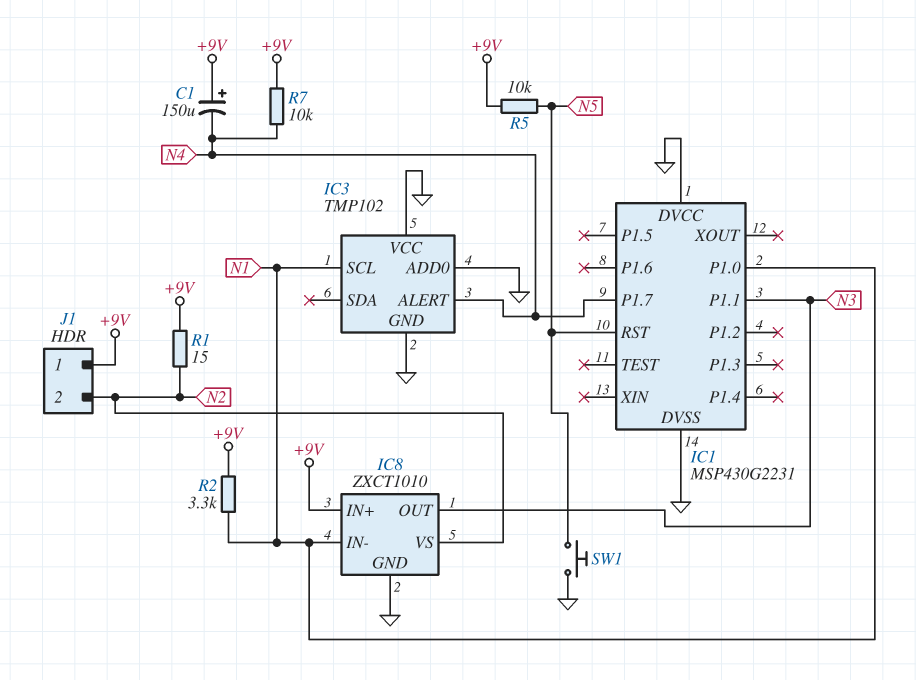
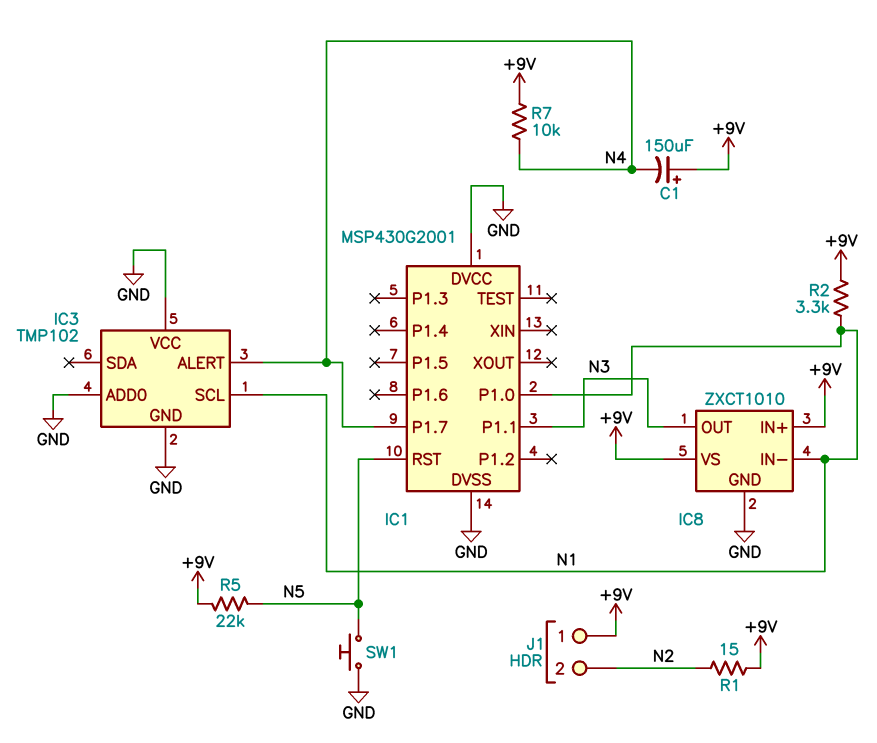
IC1: MSP430G2231 -> MSP430G2001
IC8 pin VS: N2 -> +9V
R5: 10k (+9V, N5) -> 22k (+9V, N5)

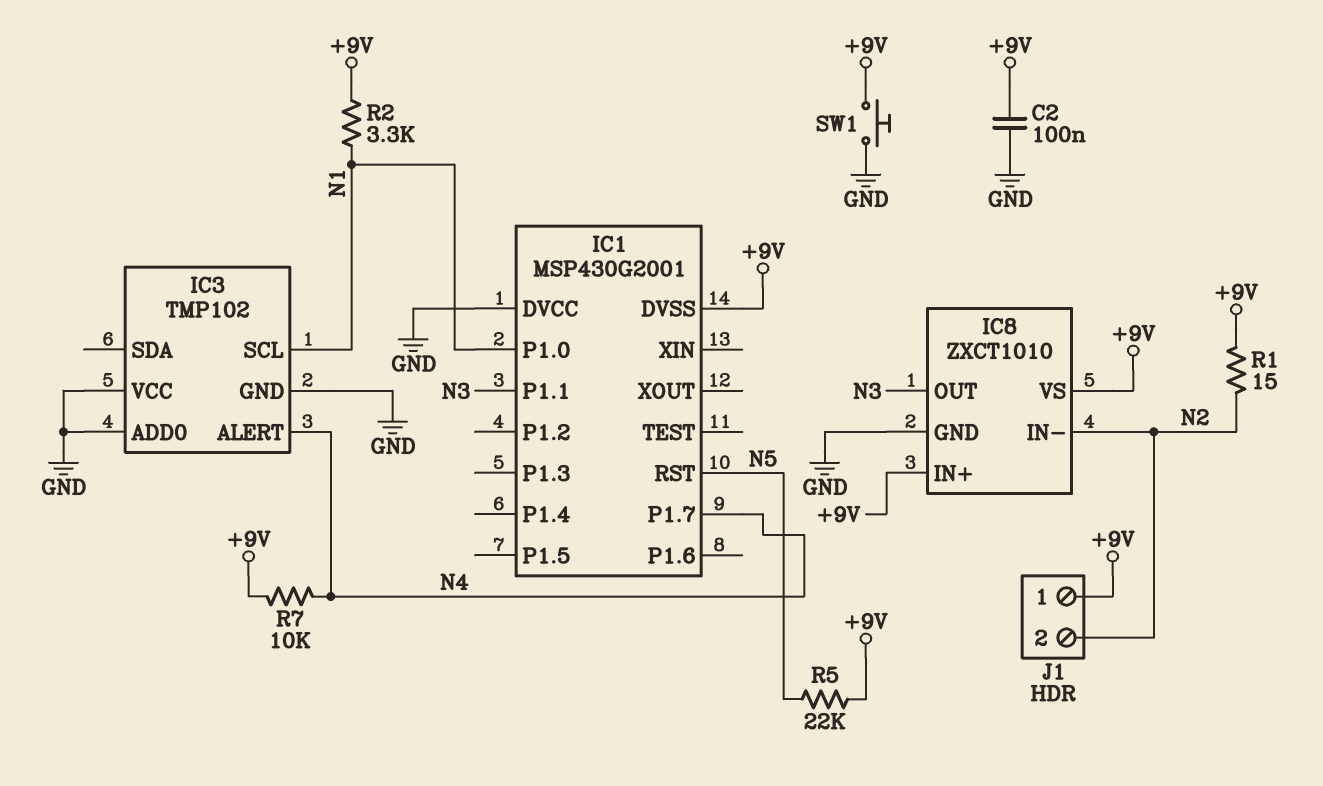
C1: 150uF (plus +9V, minus N4) -> none
C2: none -> 100nF (+9V, GND)
IC1 pin DVSS: GND -> +9V
IC8 pin IN-: N1 -> N2
SW1: button (GND, N5) -> button (+9V, GND)

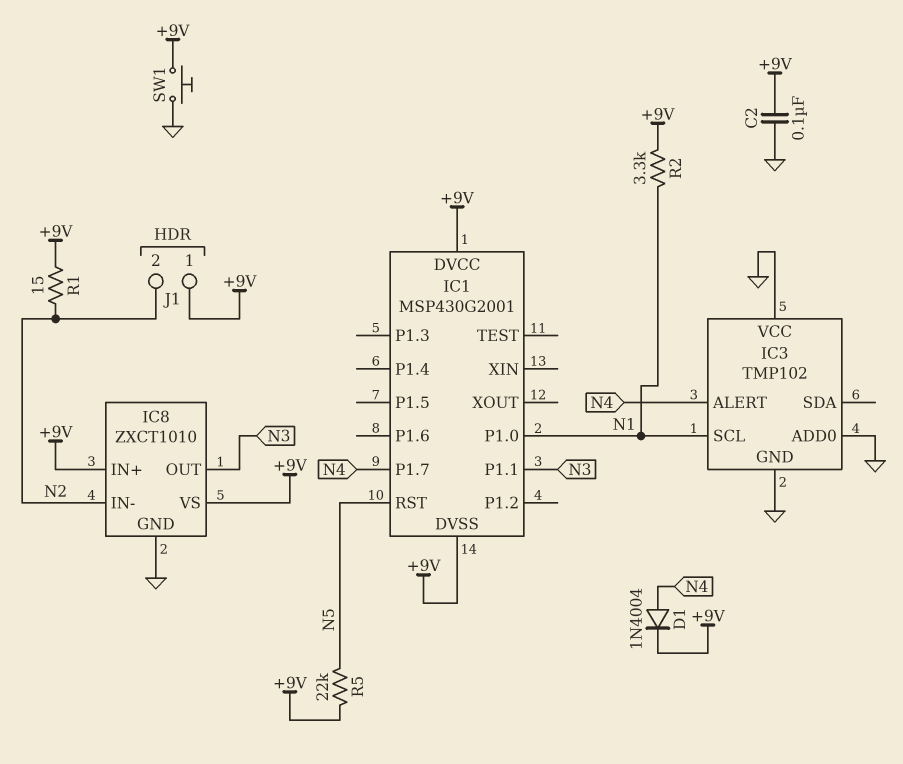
D1: none -> diode 1N4004 (A N4, K +9V)
IC1 pin DVCC: GND -> +9V
R7: 10k (+9V, N4) -> none

